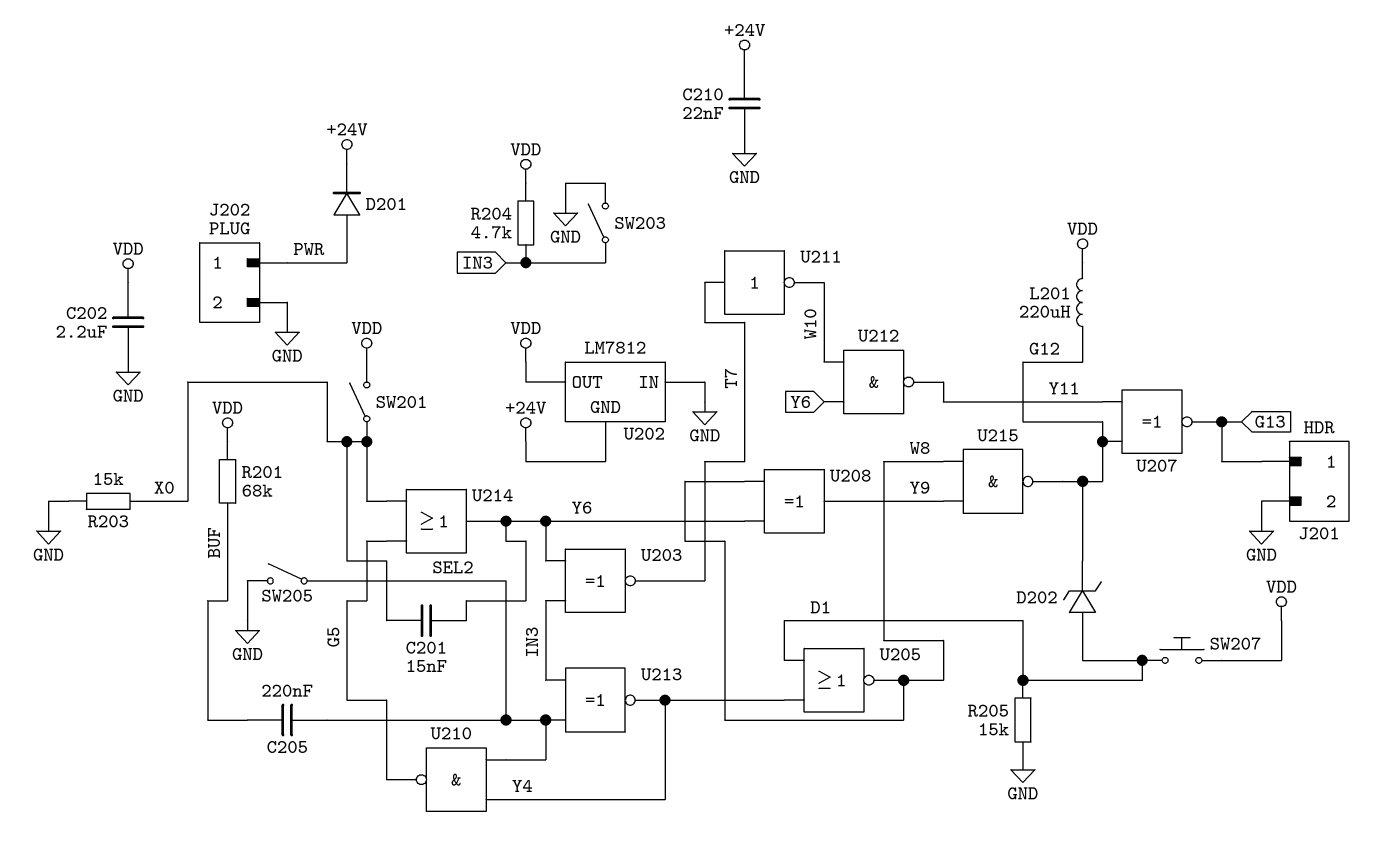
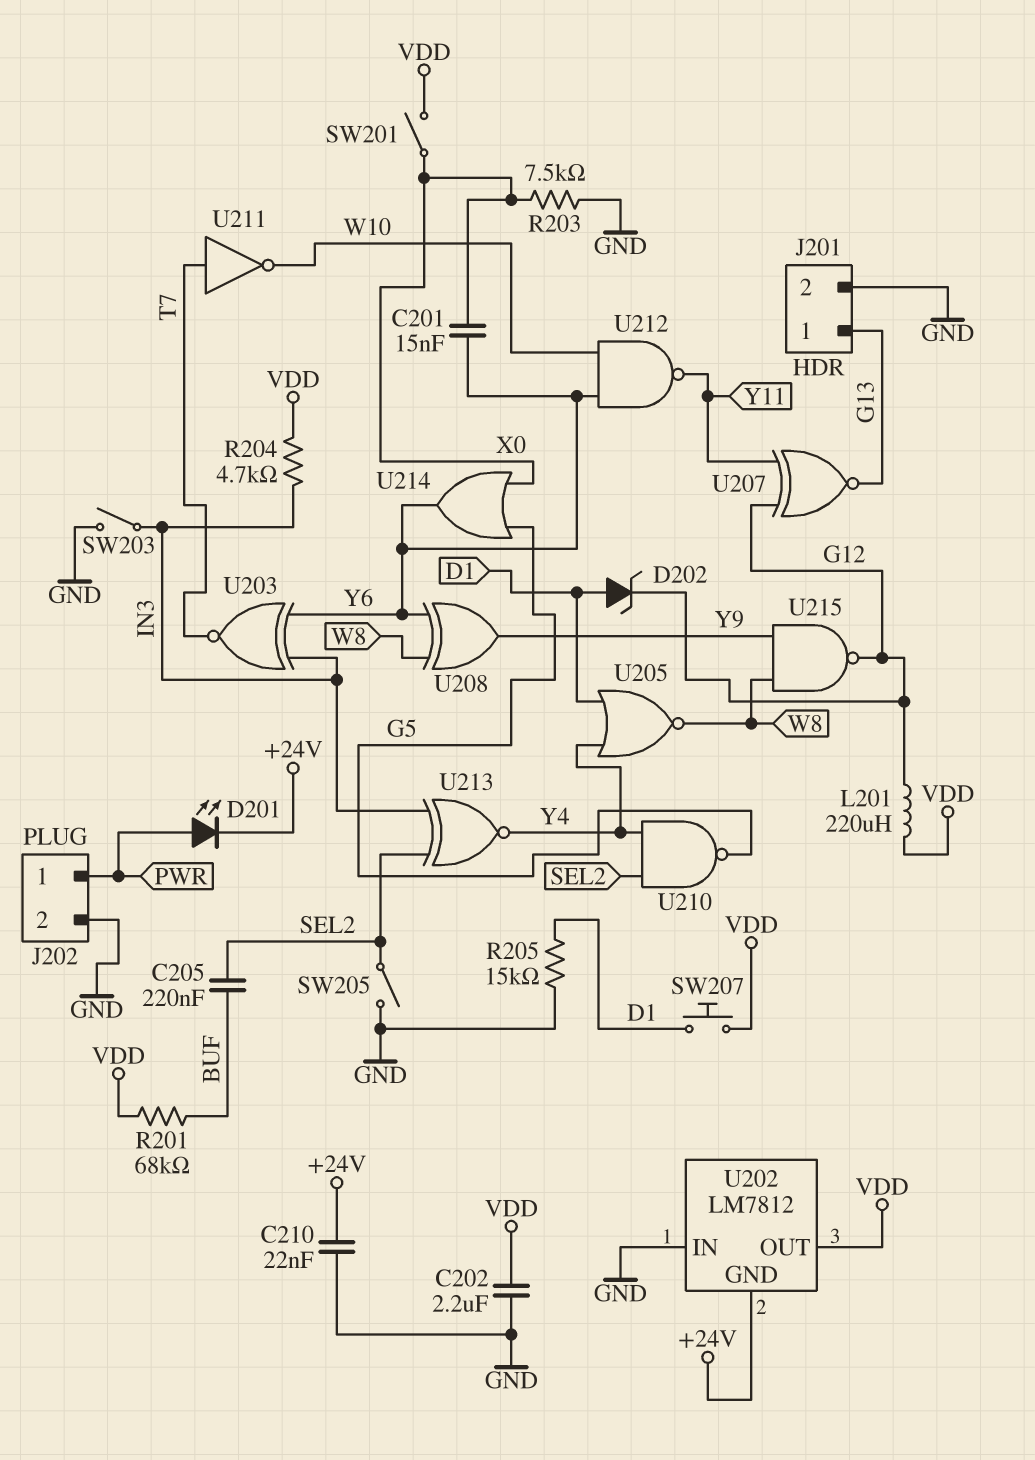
D201: diode (A PWR, K +24V) -> LED (A PWR, K +24V)
R203: 15k (GND, X0) -> 7.5k (GND, X0)

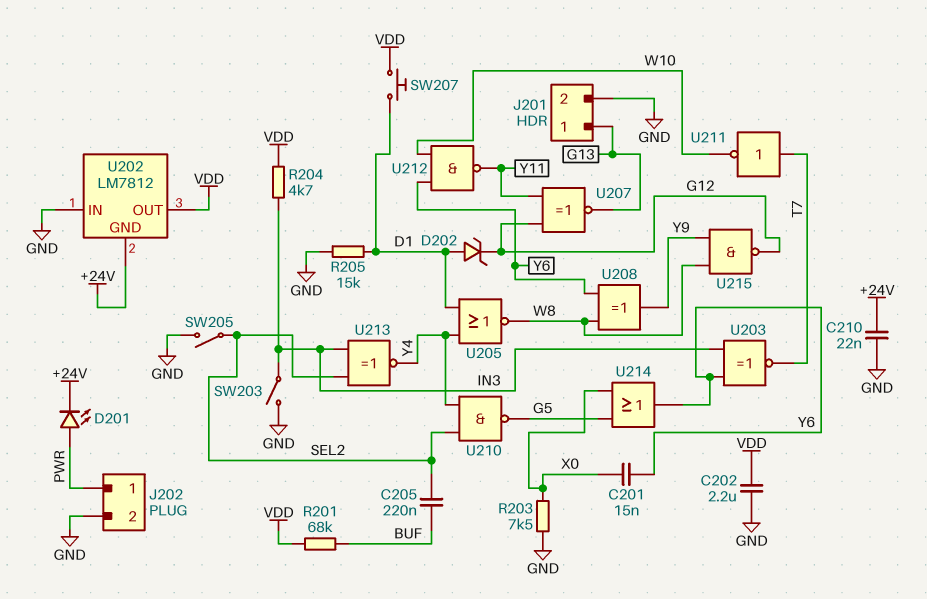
L201: 220uH (G12, VDD) -> none
SW201: switch (VDD, X0) -> none

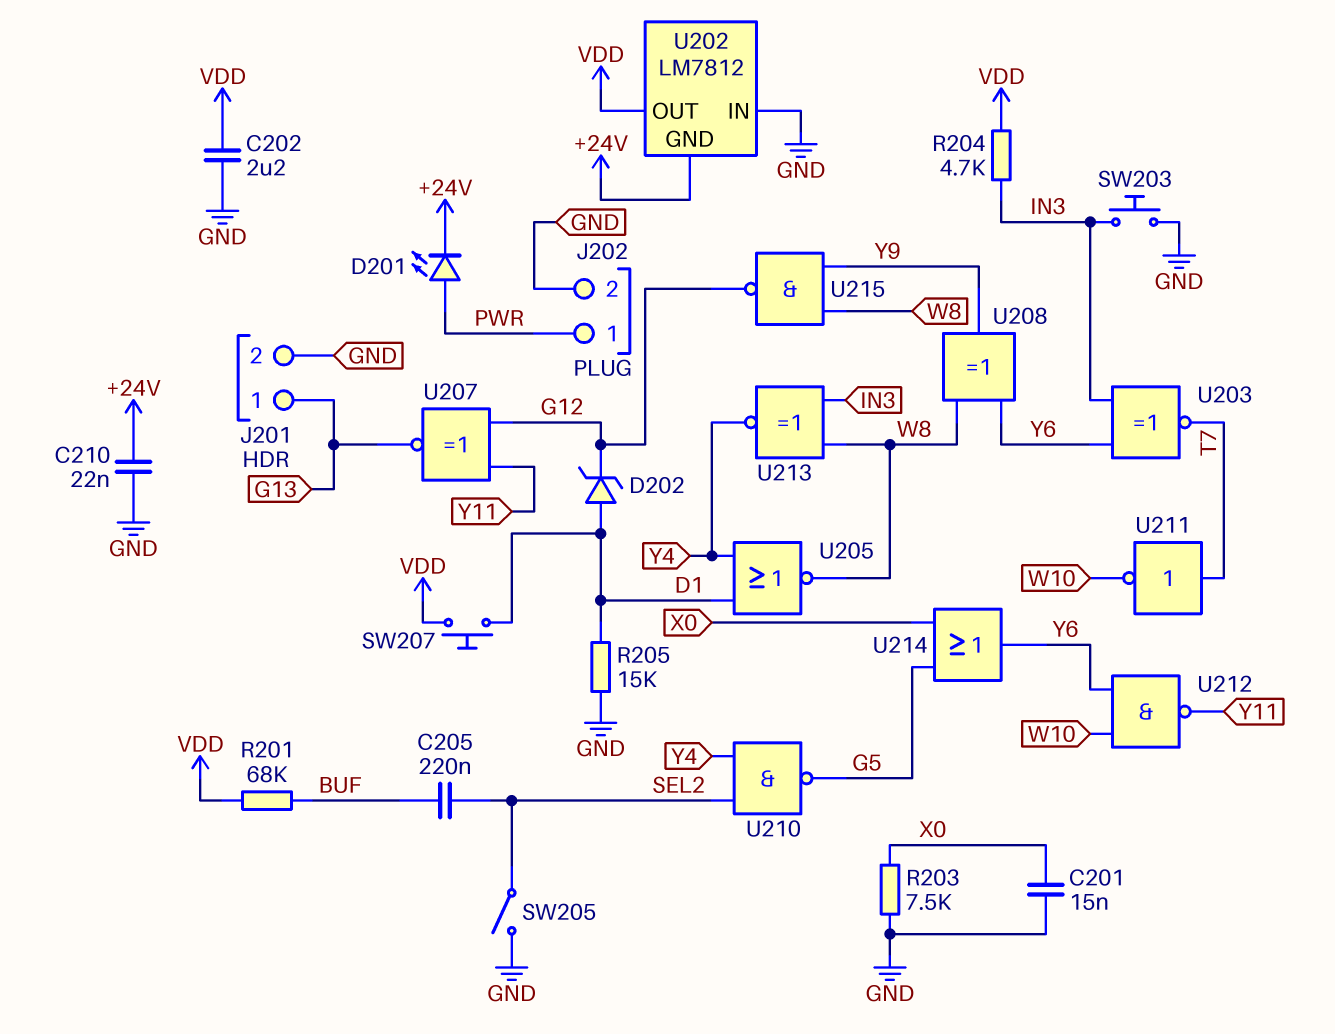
C201: 15nF (X0, Y6) -> 15nF (GND, X0)
SW203: switch (GND, IN3) -> button (GND, IN3)
U213: XNOR (in IN3, in SEL2, out Y4) -> XNOR (in IN3, in W8, out Y4)

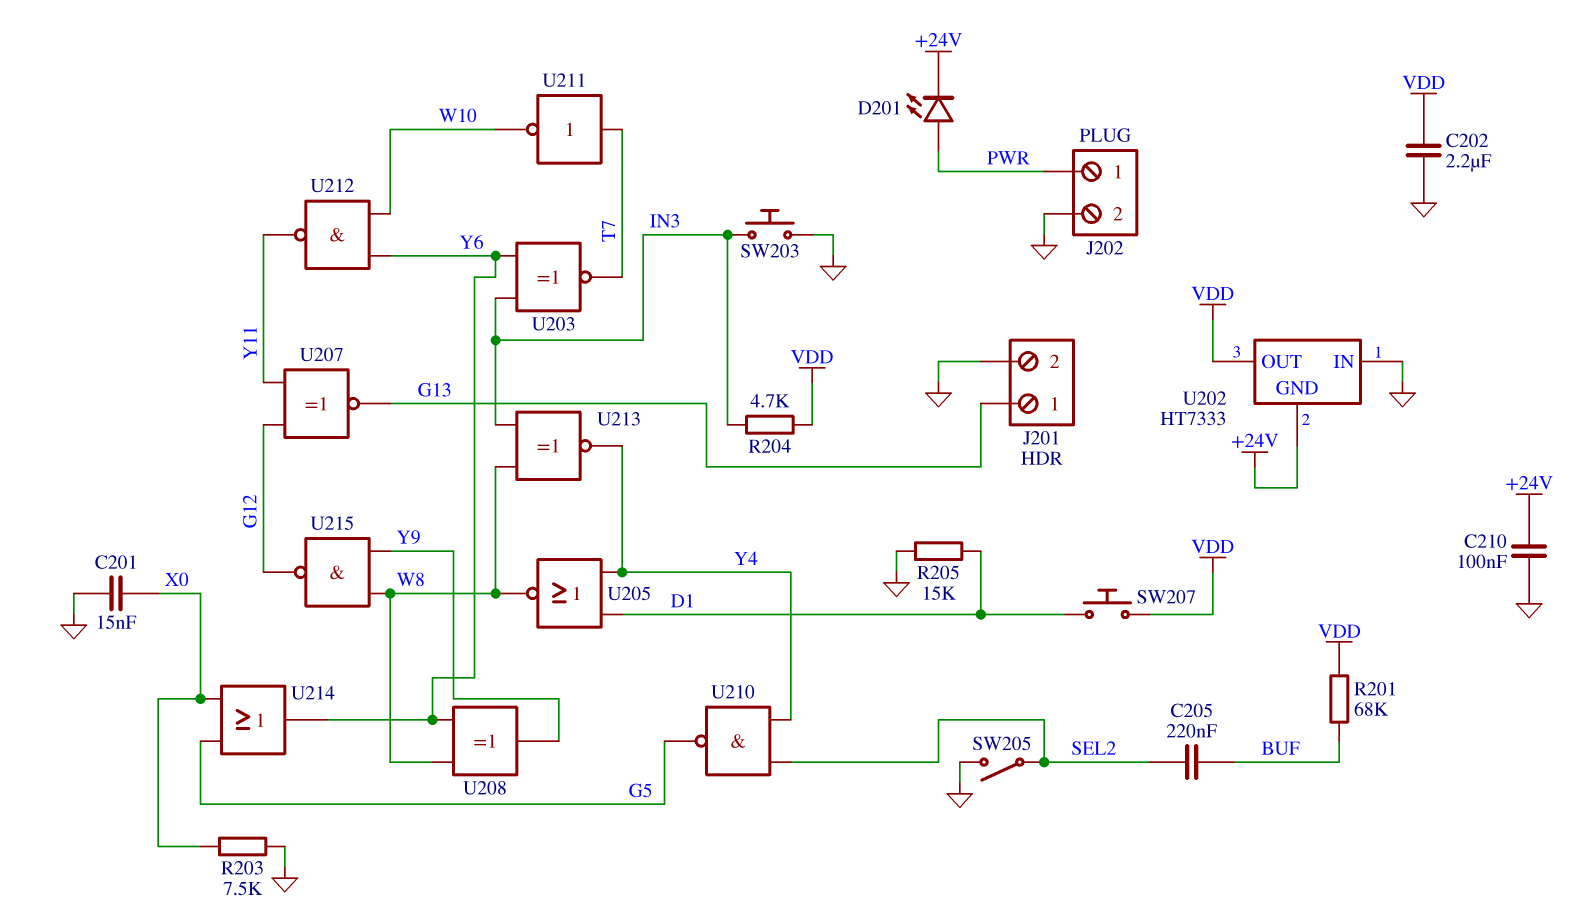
C210: 22nF (+24V, GND) -> 100nF (+24V, GND)
D202: zener (A D1, K G12) -> none
U202: LM7812 -> HT7333

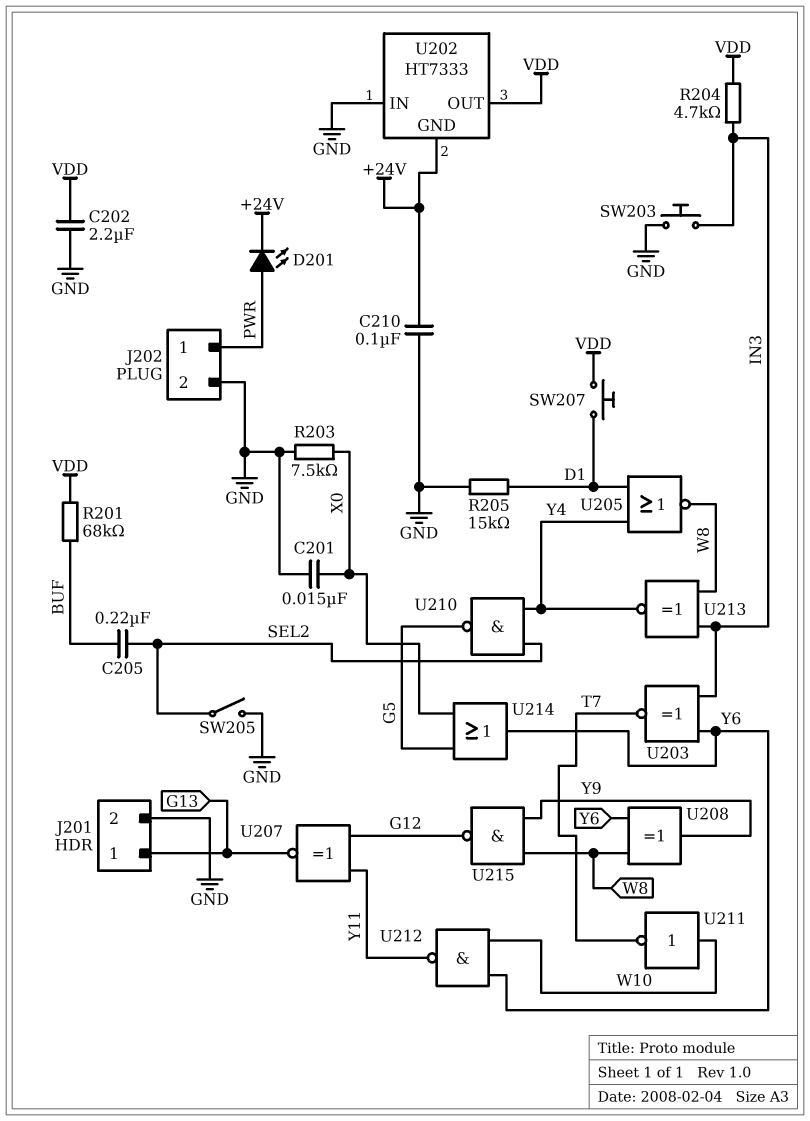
U211: NOT (in T7, out W10) -> NOT (in W10, out T7)

